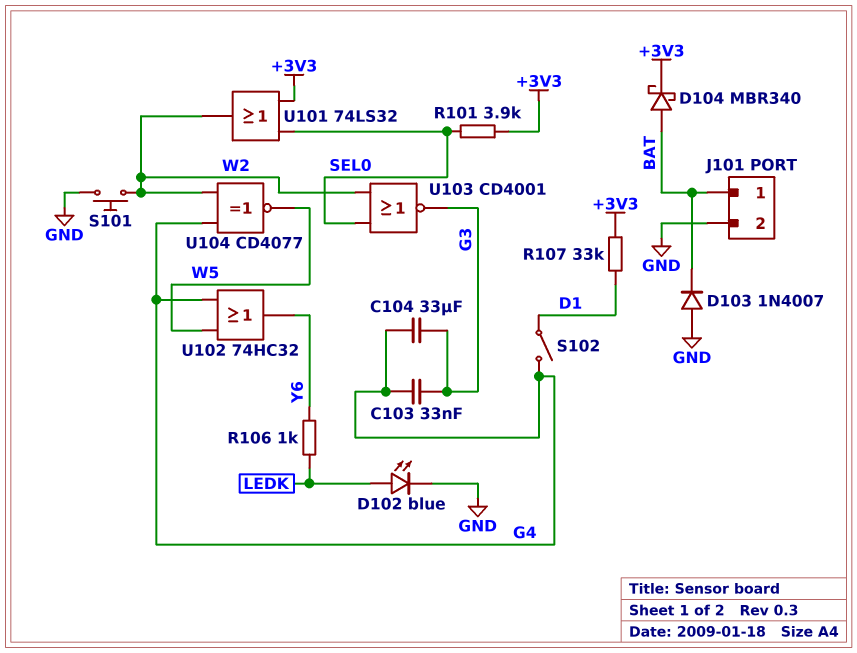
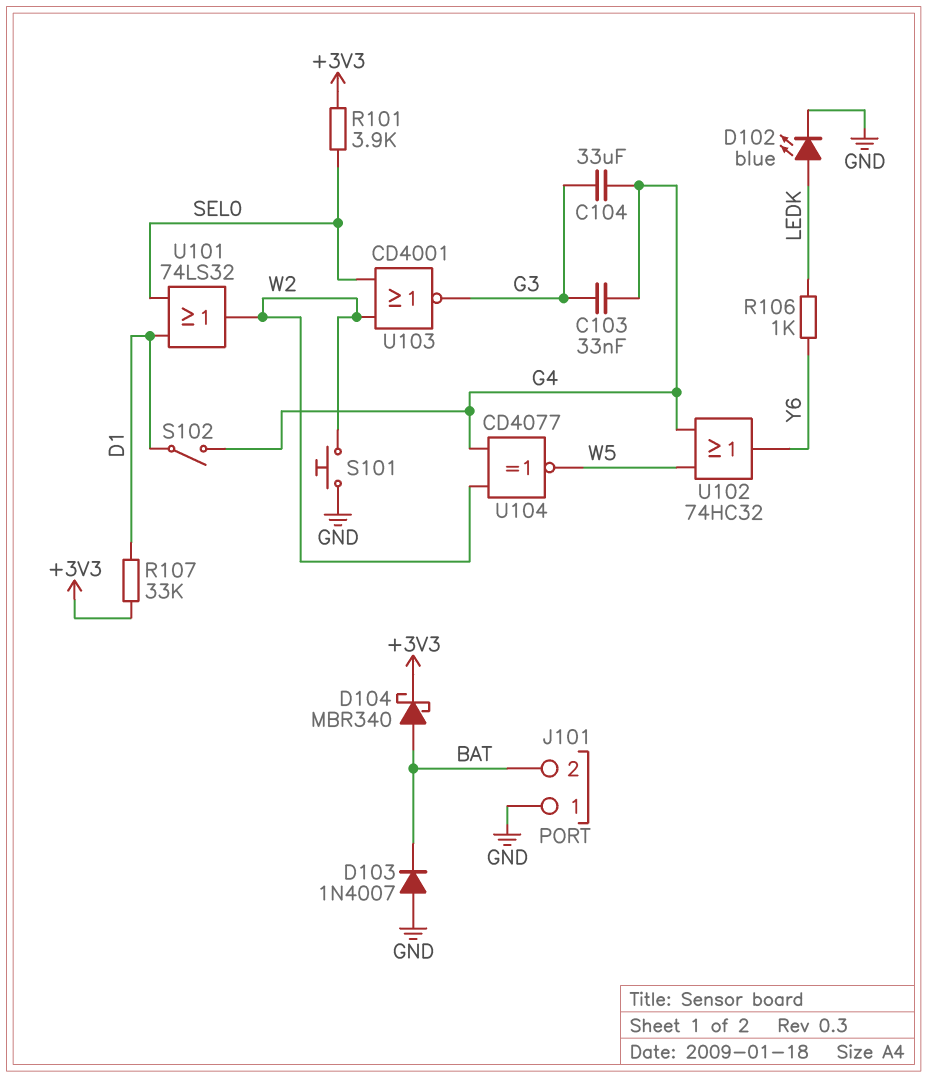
J101 pin 1: BAT -> GND
J101 pin 2: GND -> BAT
U101: OR 74LS32 (in +3V3, in SEL0, out W2) -> OR 74LS32 (in D1, in SEL0, out W2)

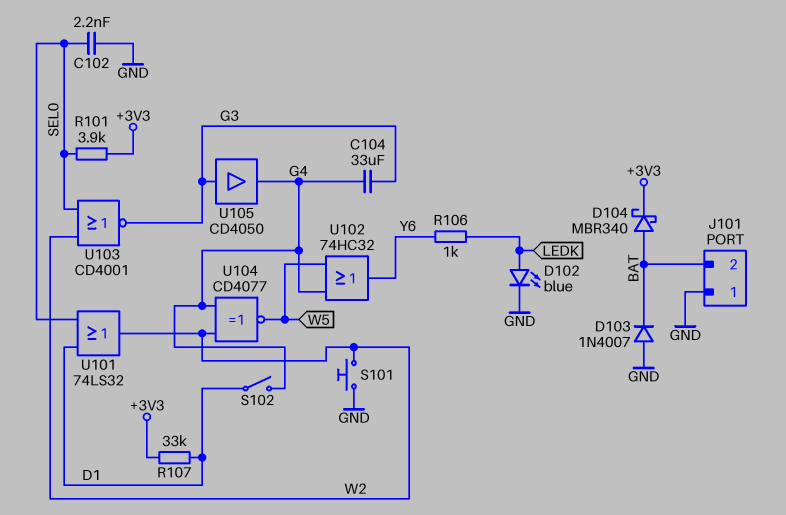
C102: none -> 2.2nF (GND, SEL0)
C103: 33nF (G3, G4) -> none
U105: none -> buffer CD4050 (in G3, out G4)

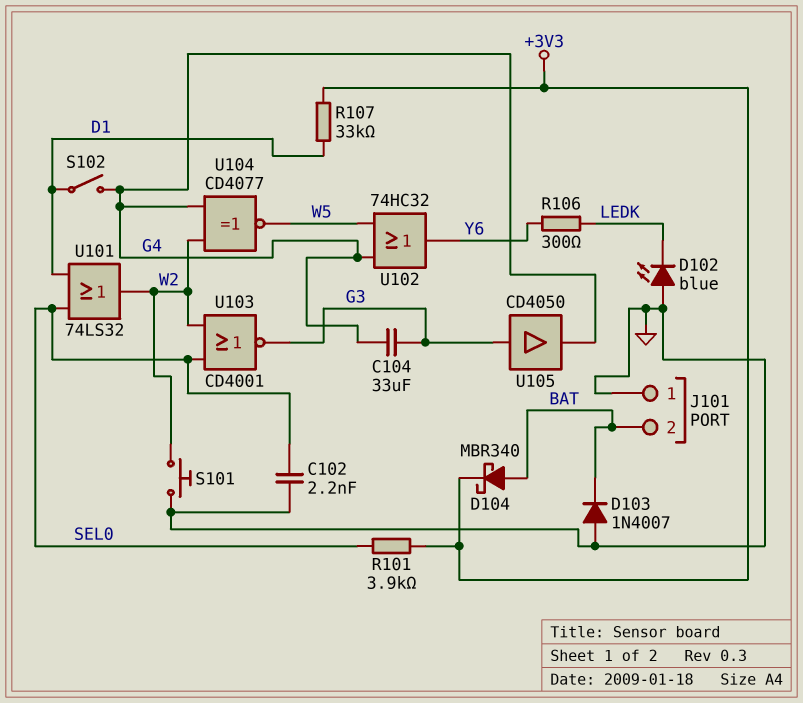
D102: LED blue (A LEDK, K GND) -> LED blue (A GND, K LEDK)
R106: 1k (LEDK, Y6) -> 300 (LEDK, Y6)

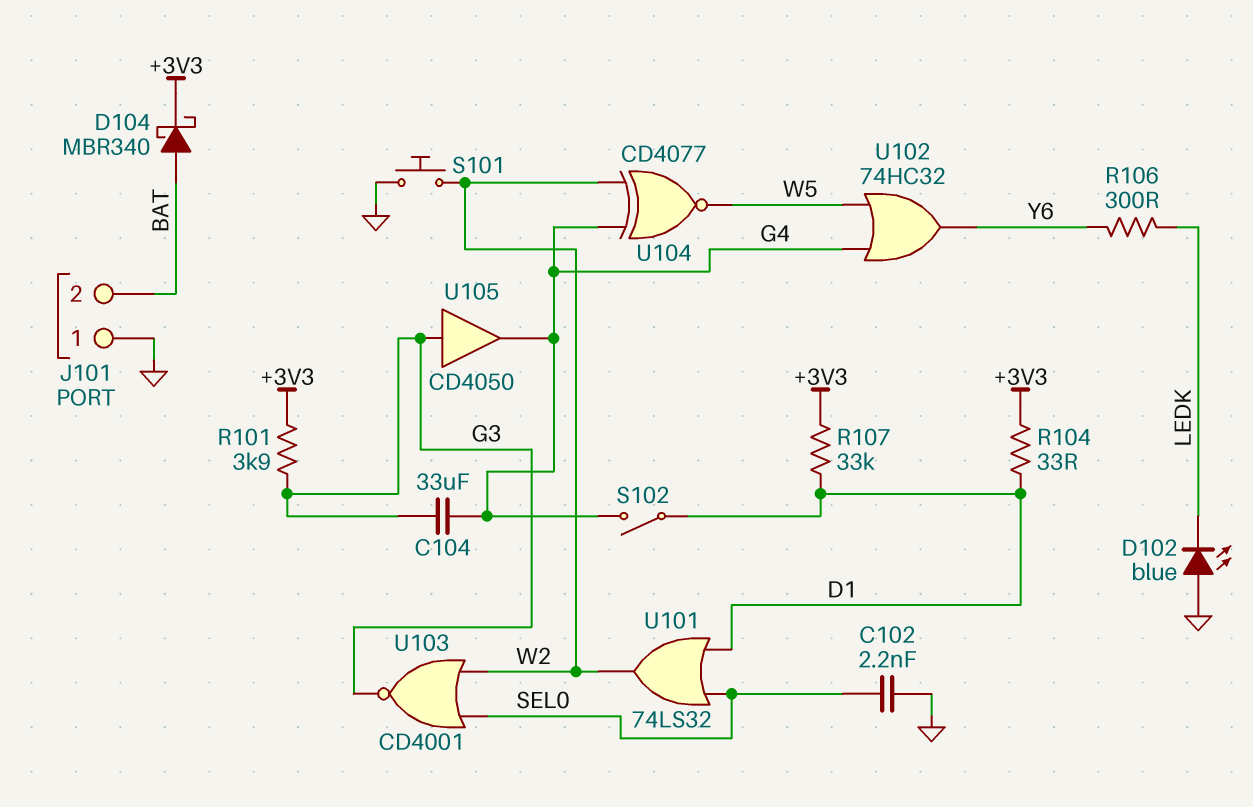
D103: diode 1N4007 (A GND, K BAT) -> none
R101: 3.9k (+3V3, SEL0) -> 3.9k (+3V3, G3)
R104: none -> 33 (+3V3, D1)

